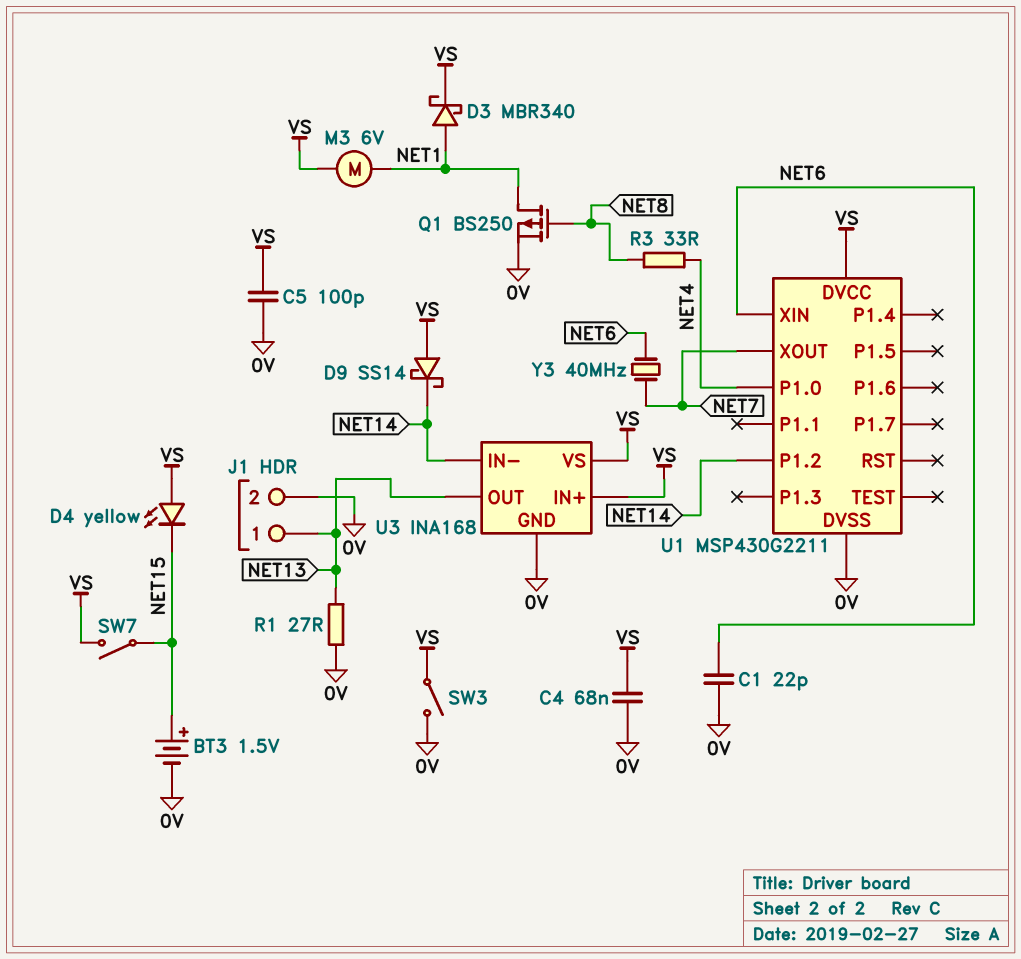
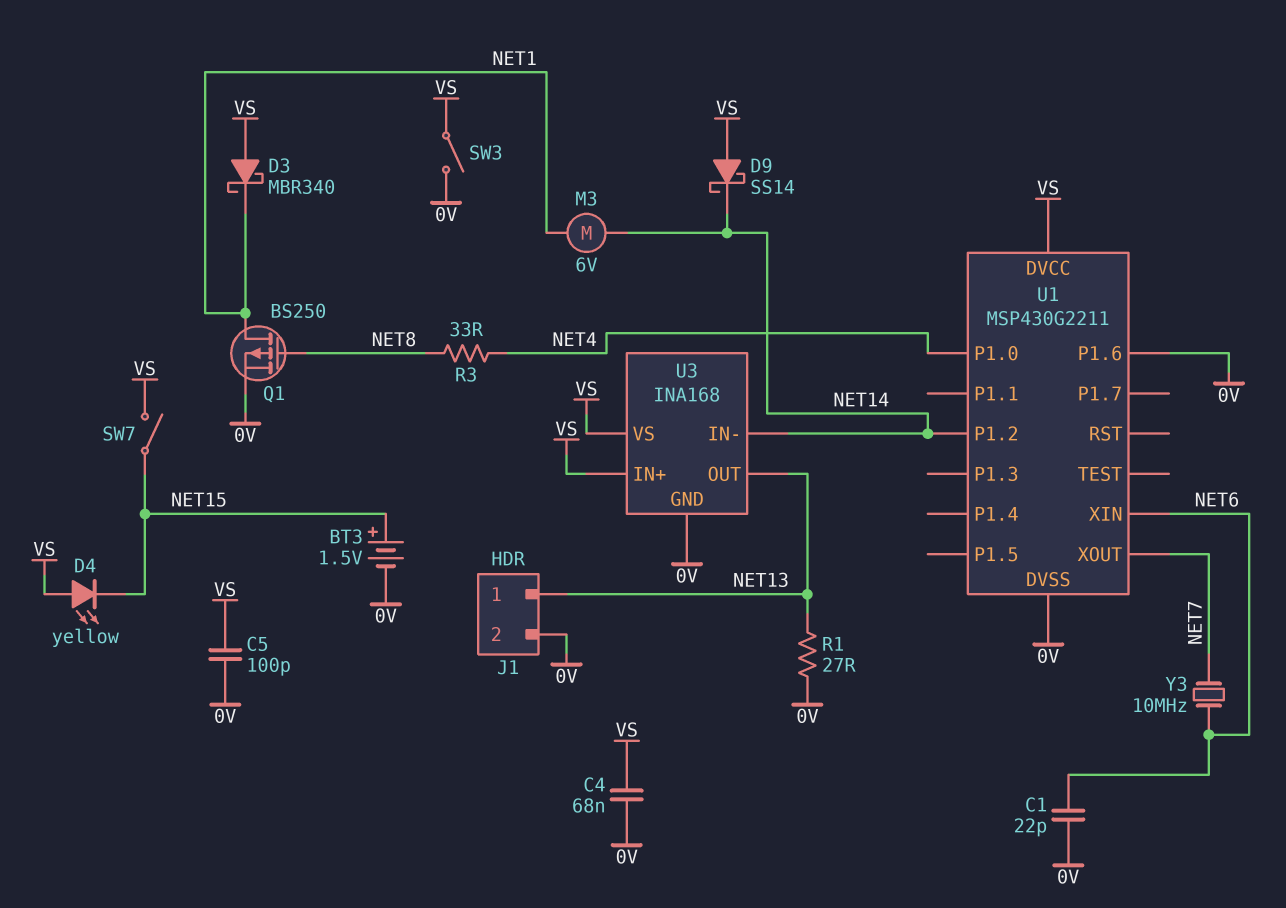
D3: schottky MBR340 (A NET1, K VS) -> schottky MBR340 (A VS, K NET1)
M3: motor 6V (NET1, VS) -> motor 6V (NET1, NET14)
U1 pin P1.6: none -> 0V
Y3: 40MHz (NET6, NET7) -> 10MHz (NET6, NET7)

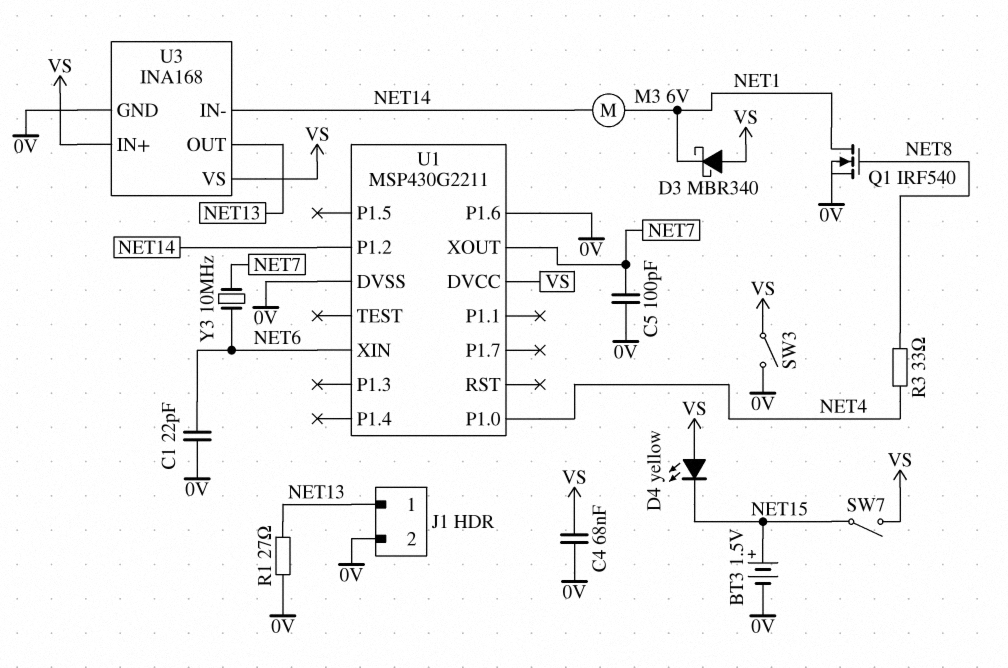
C5: 100pF (0V, VS) -> 100pF (0V, NET7)
D9: schottky SS14 (A VS, K NET14) -> none
Q1: PMOS BS250 (G NET8, D NET1, S 0V) -> NMOS IRF540 (G NET8, D NET1, S 0V)

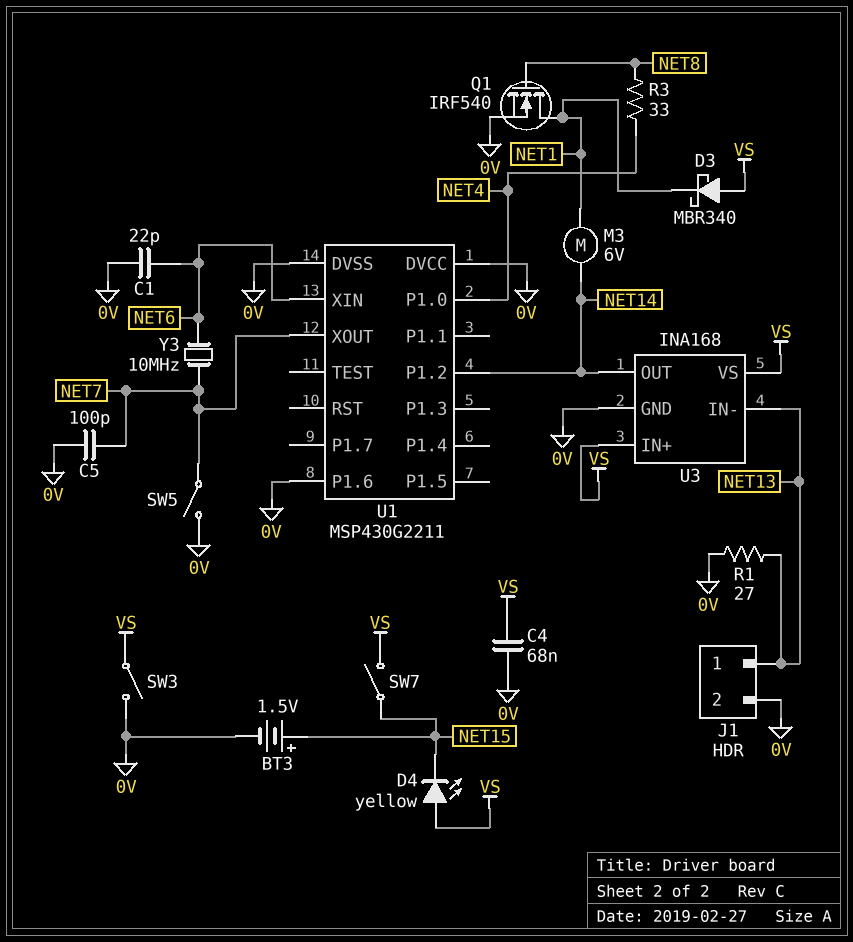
SW5: none -> switch (0V, NET7)
U1 pin DVCC: VS -> 0V
U3 pin IN-: NET14 -> NET13
U3 pin OUT: NET13 -> NET14

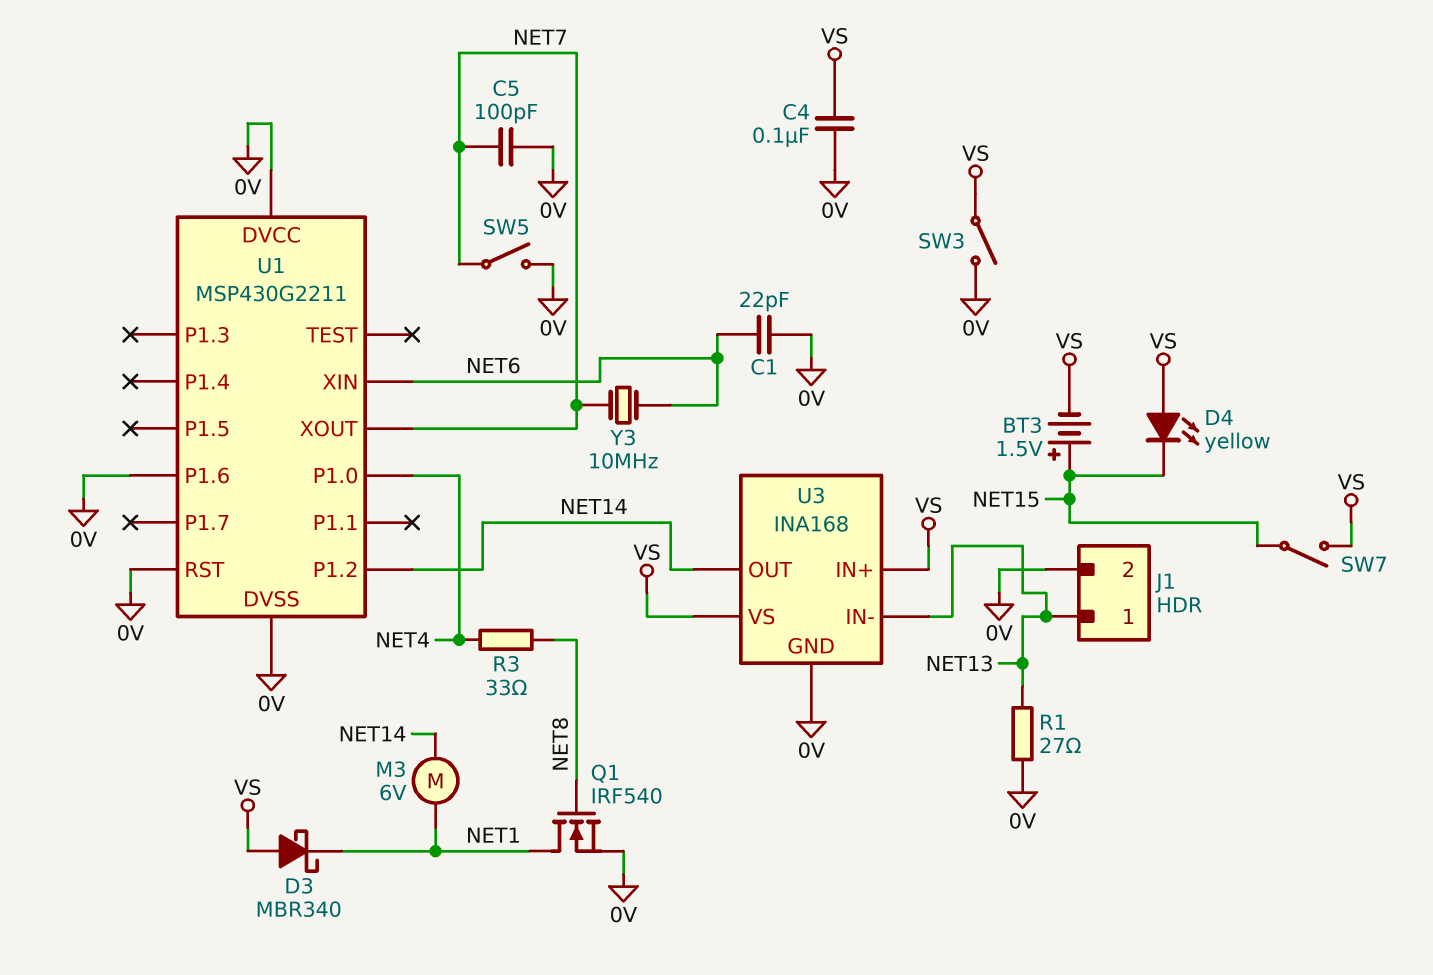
BT3: 1.5V (plus NET15, minus 0V) -> 1.5V (plus NET15, minus VS)
C4: 68nF (0V, VS) -> 100nF (0V, VS)
U1 pin RST: none -> 0V

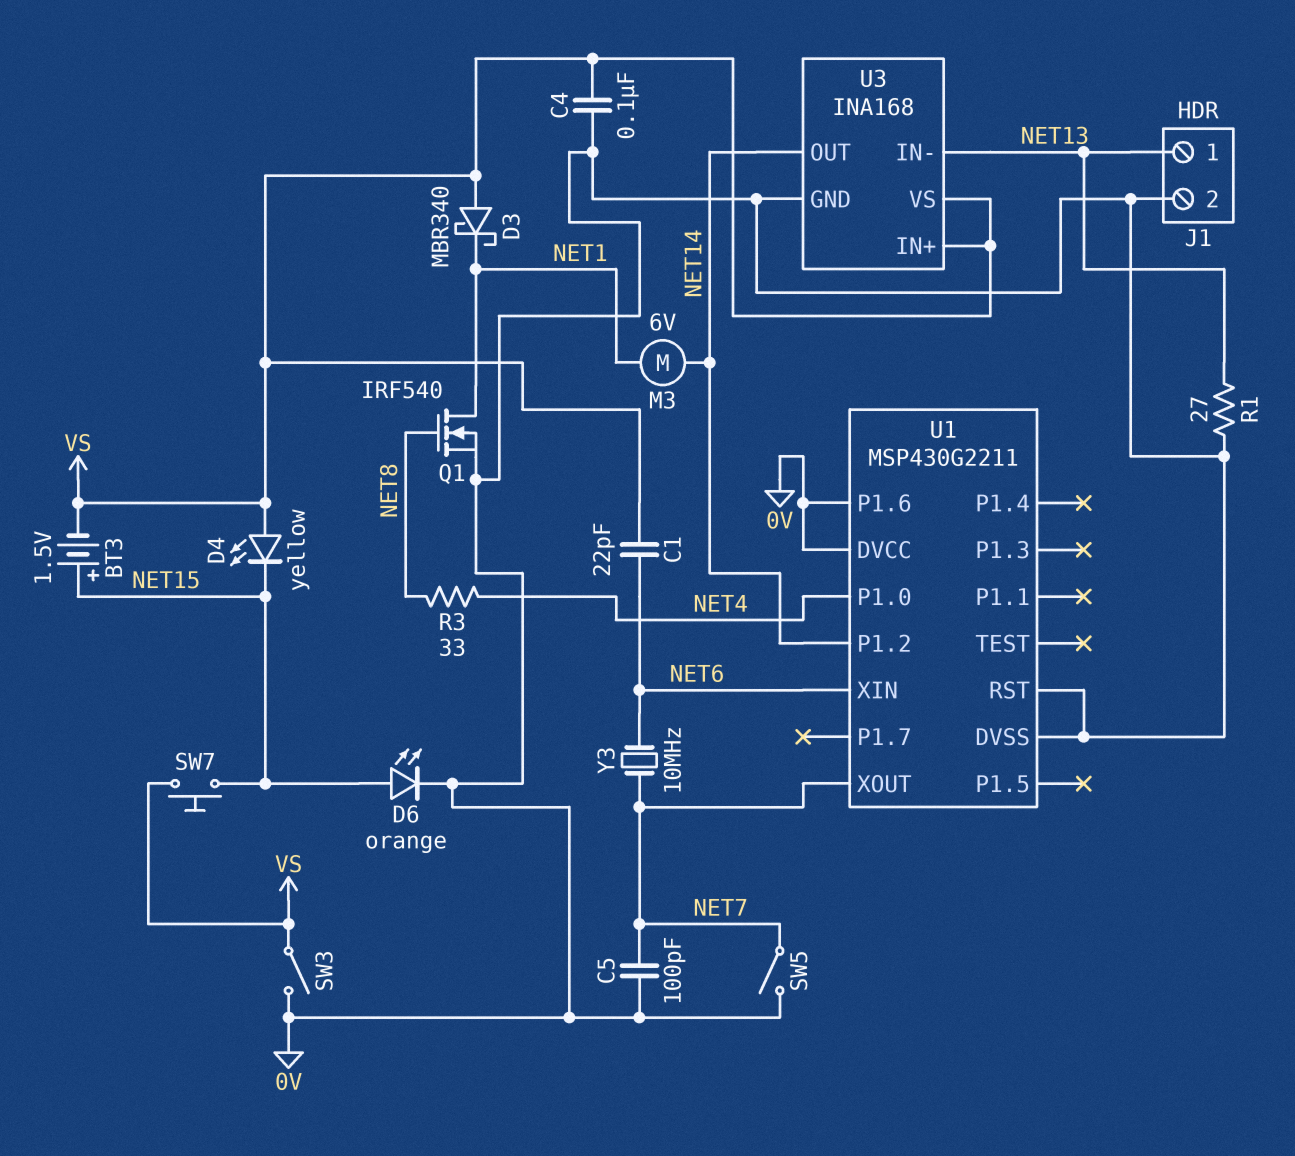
C1: 22pF (0V, NET6) -> 22pF (NET6, VS)
D6: none -> LED orange (A NET15, K 0V)
SW7: switch (NET15, VS) -> button (NET15, VS)

